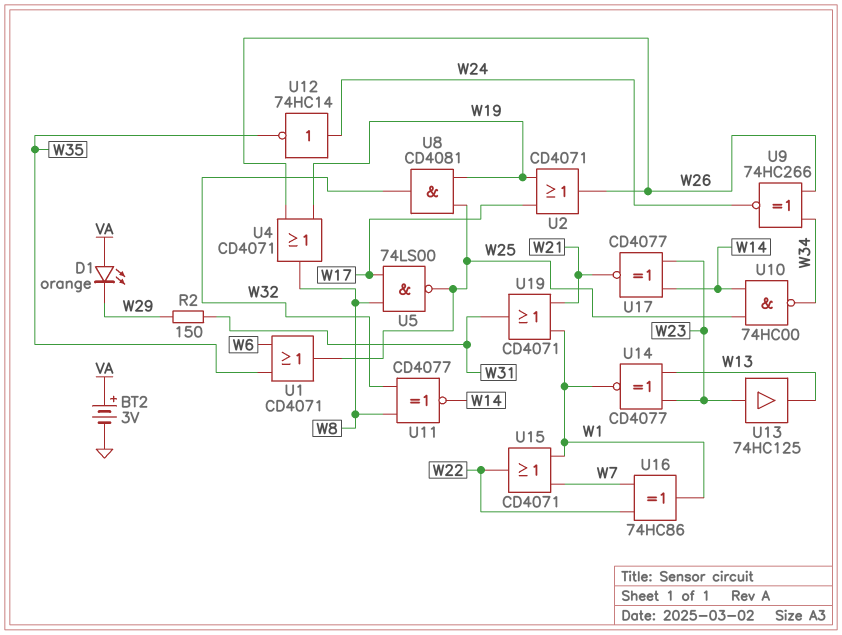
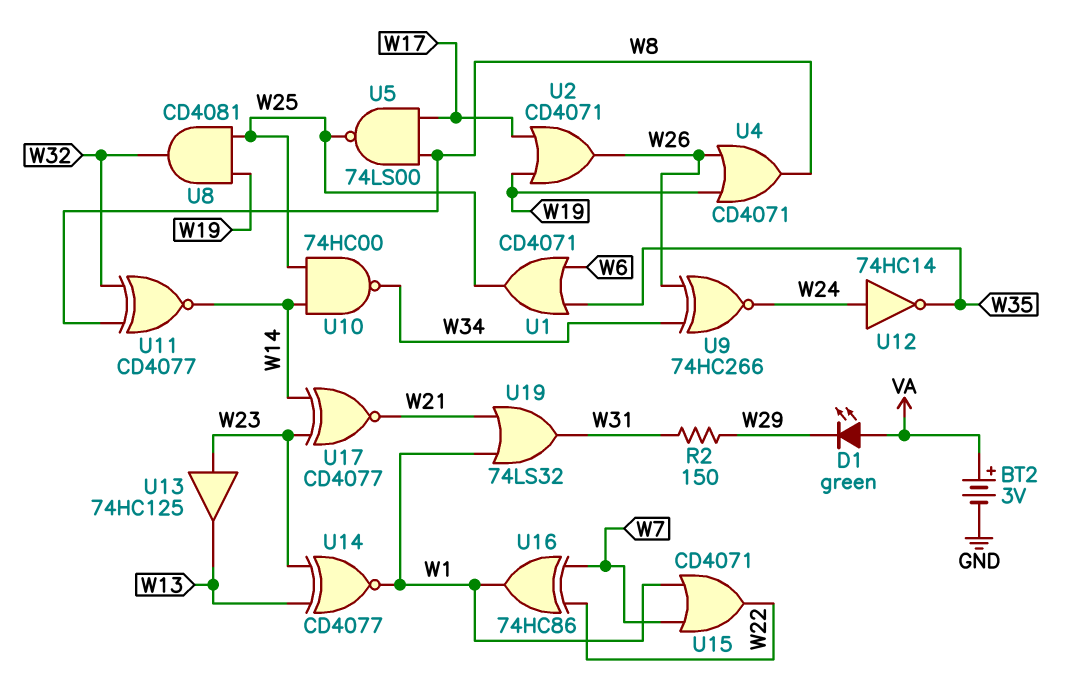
D1: LED orange (A VA, K W29) -> LED green (A VA, K W29)
U19: OR CD4071 (in W1, in W21, out W31) -> OR 74LS32 (in W1, in W21, out W31)

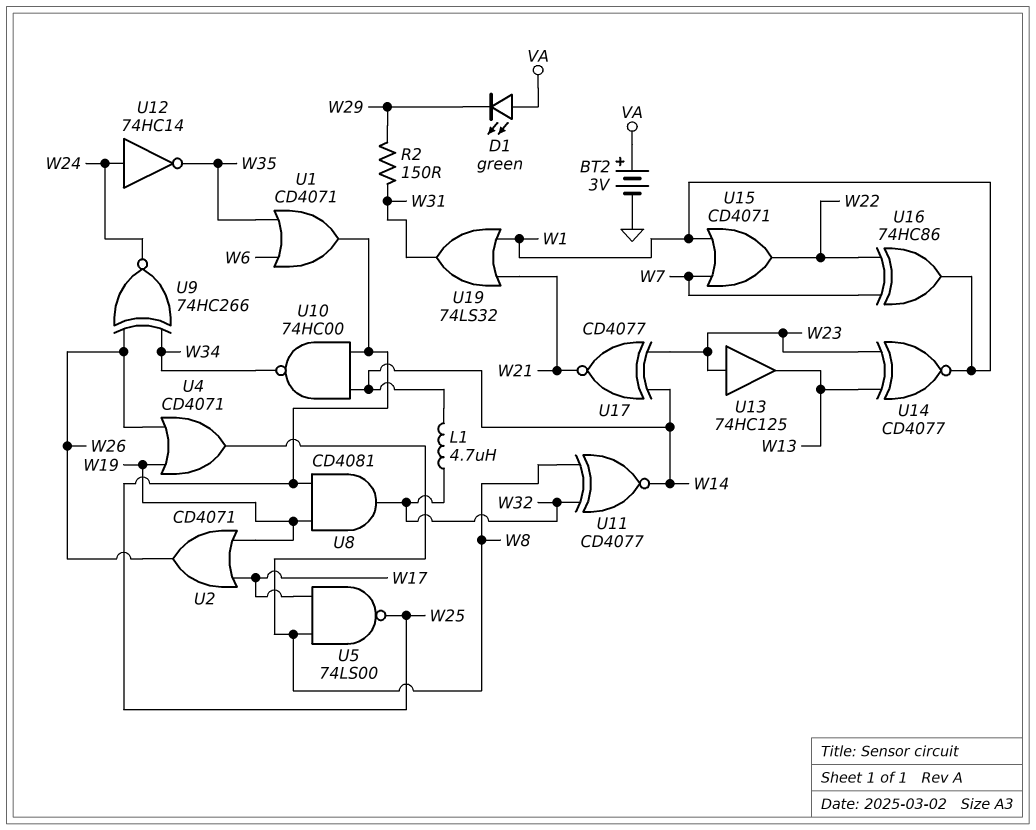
L1: none -> 4.7uH (W14, W32)

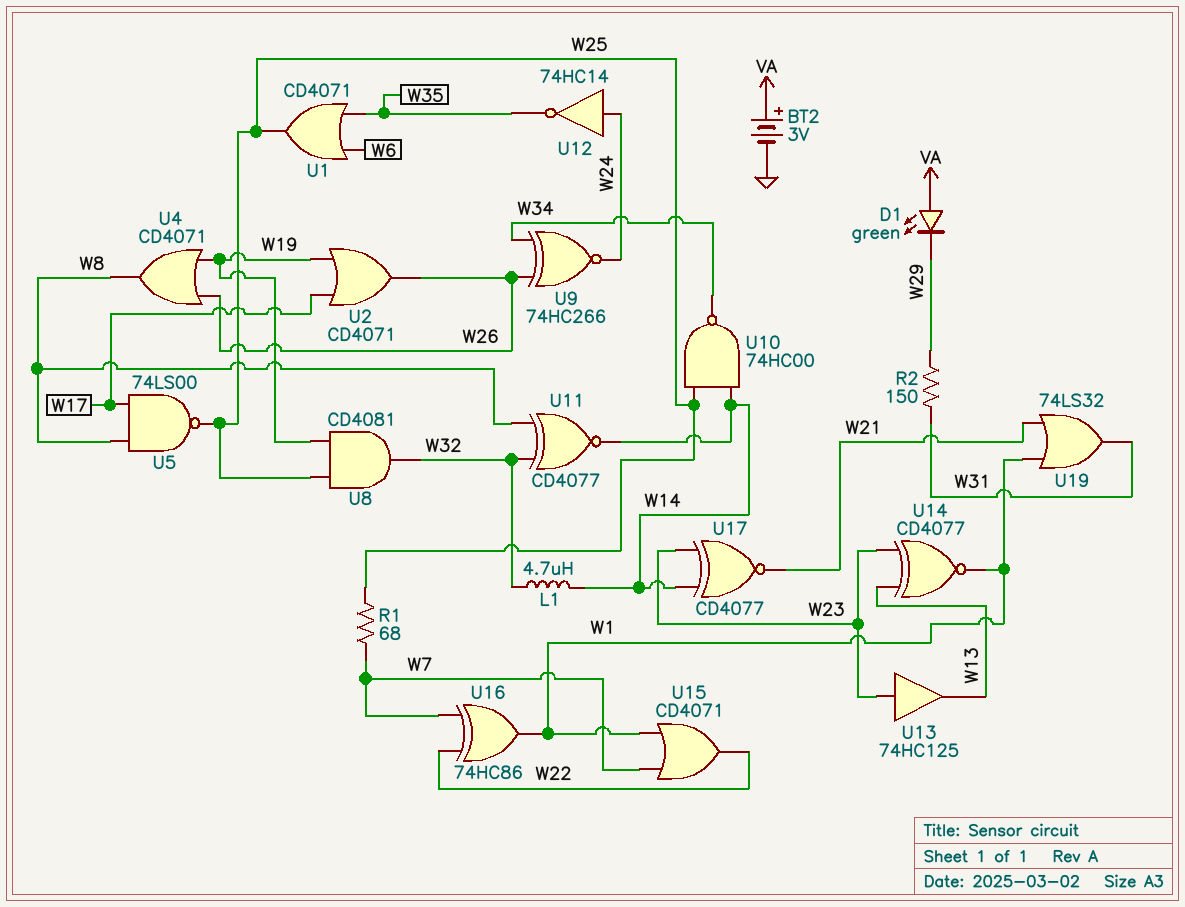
R1: none -> 68 (W7, W25)

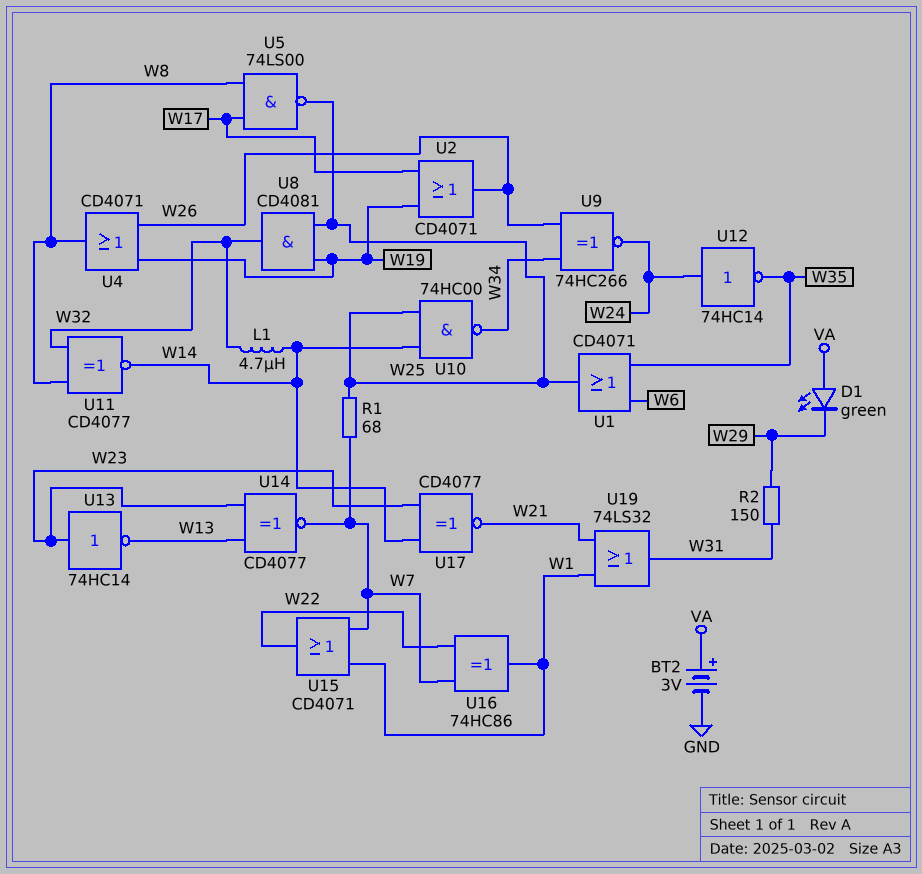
U13: buffer 74HC125 (in W23, out W13) -> NOT 74HC14 (in W23, out W13)
U14: XNOR CD4077 (in W13, in W23, out W1) -> XNOR CD4077 (in W13, in W23, out W7)

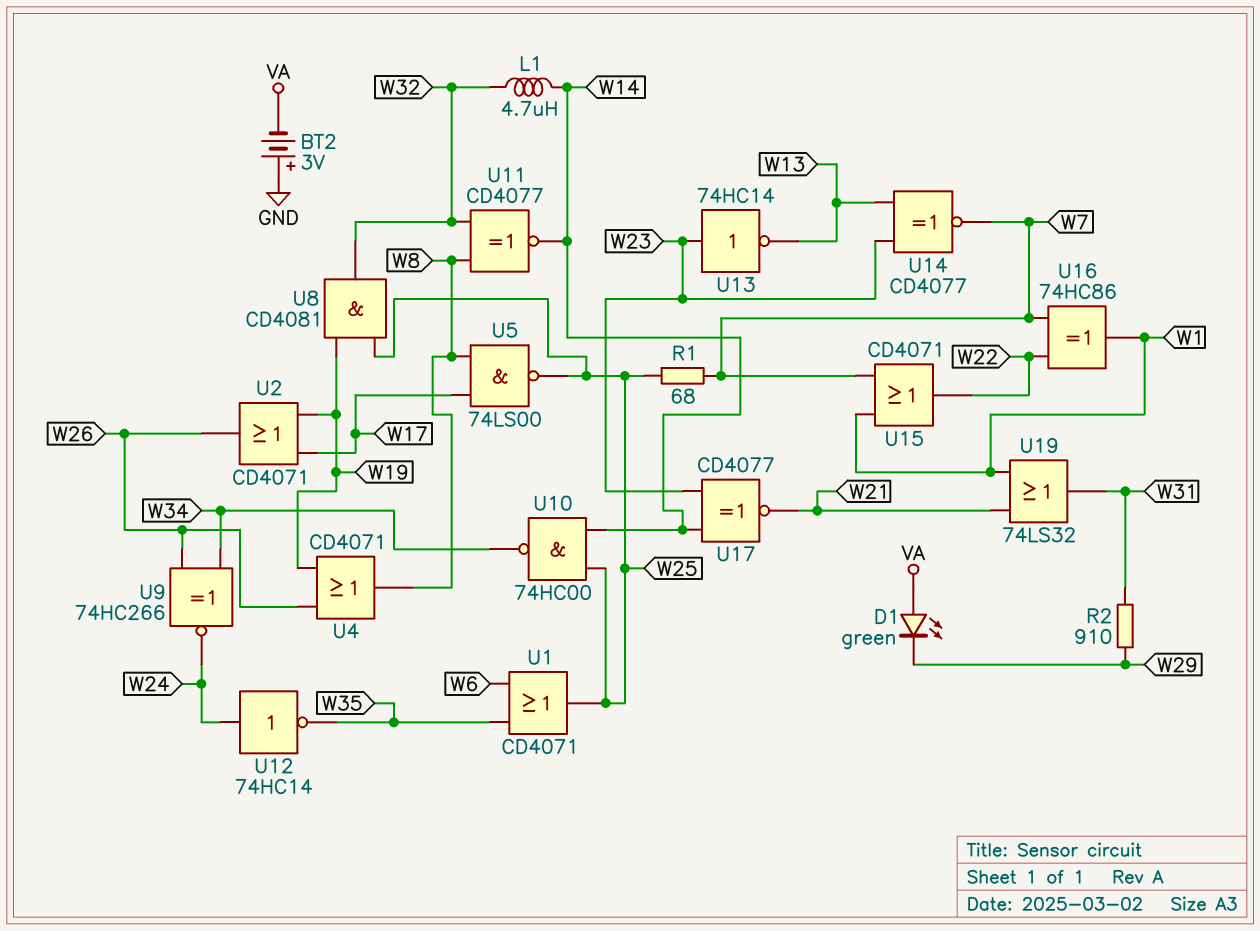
BT2: 3V (plus VA, minus GND) -> 3V (plus GND, minus VA)
R2: 150 (W29, W31) -> 910 (W29, W31)

